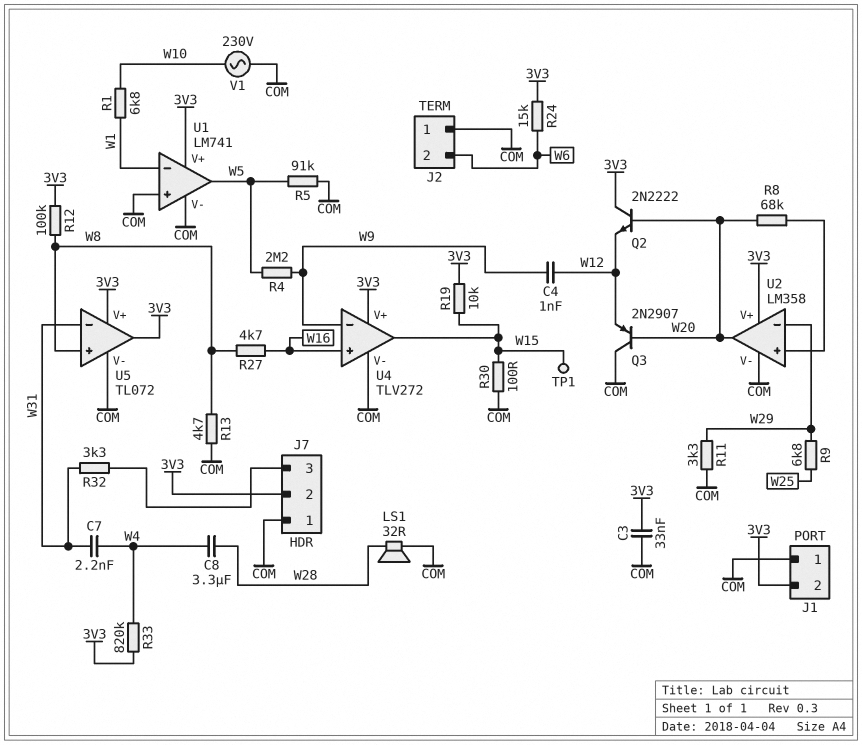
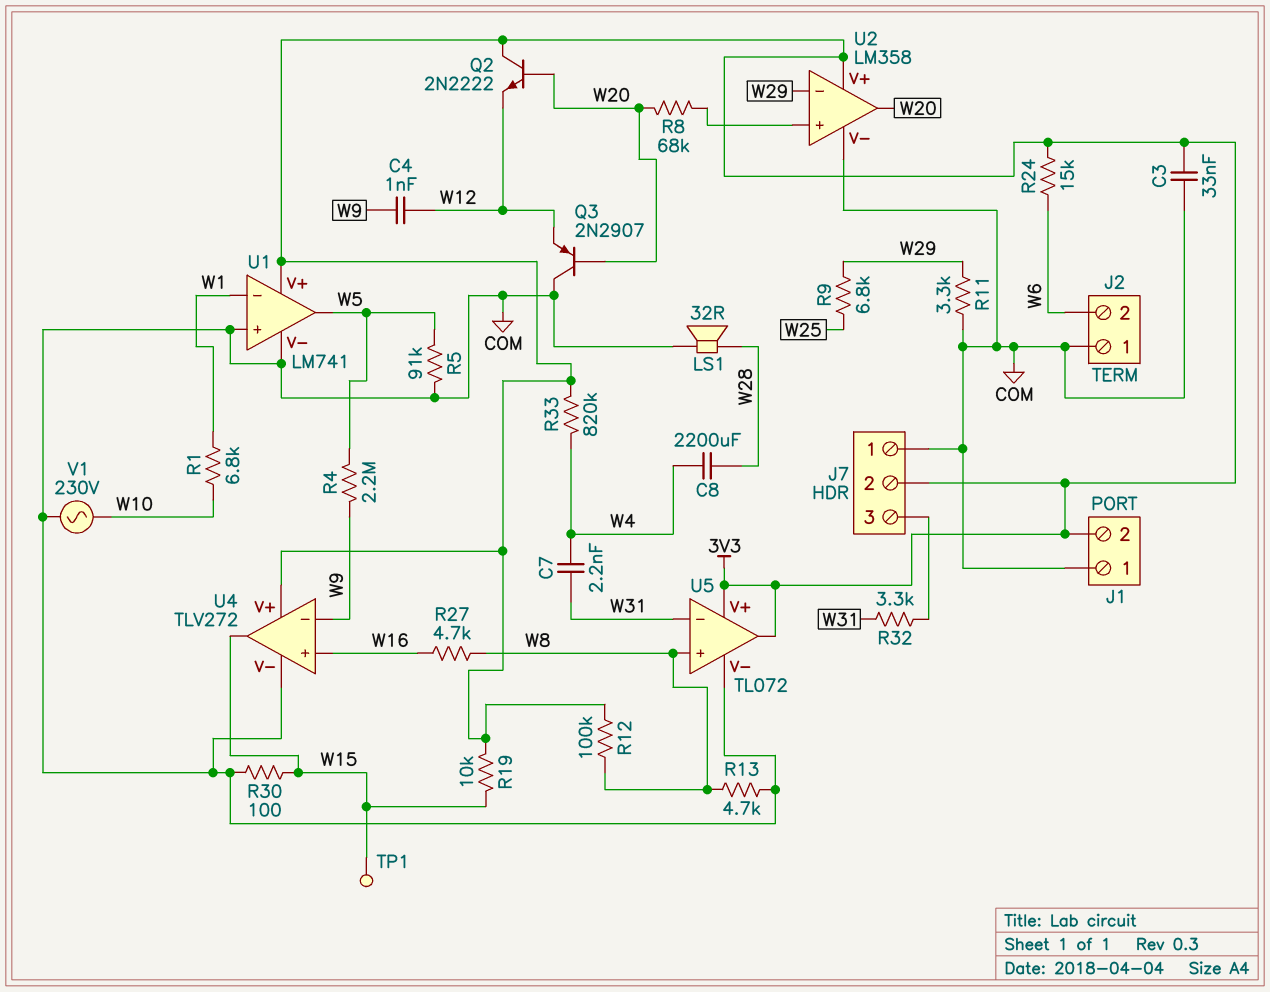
C8: 3.3uF (W4, W28) -> 2200uF (W4, W28)

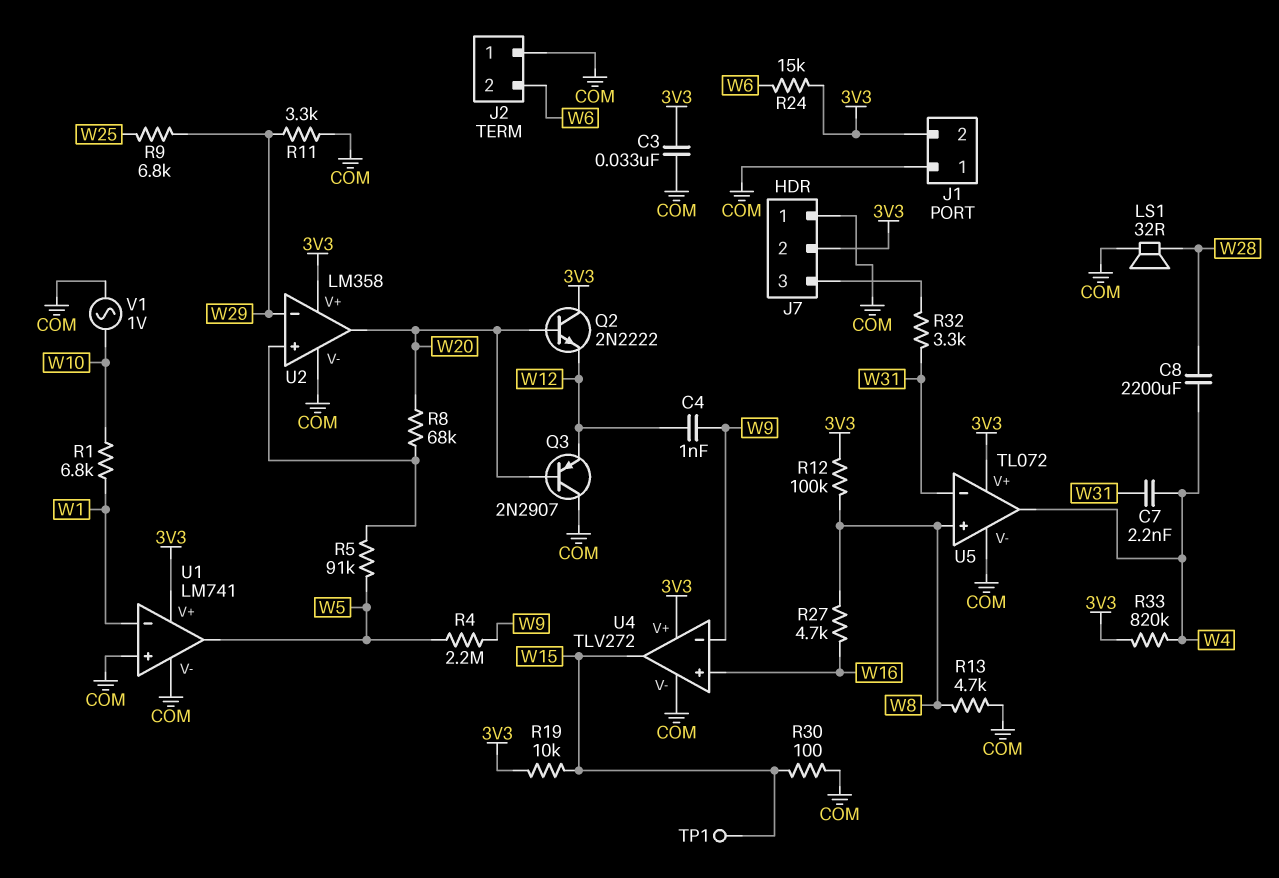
R5: 91k (COM, W5) -> 91k (U2/in+, W5)
U5 pin out: 3V3 -> W4
V1: AC 230V (COM, W10) -> AC 1V (COM, W10)

